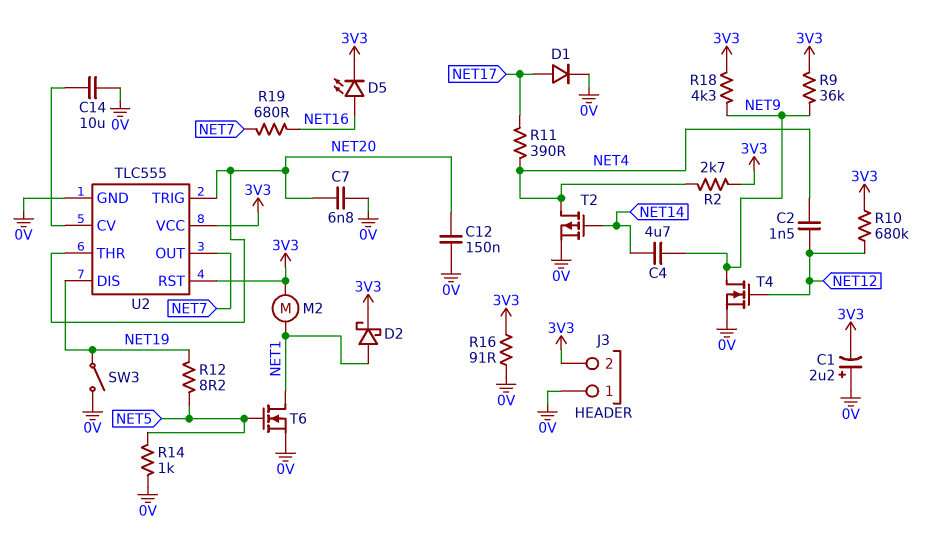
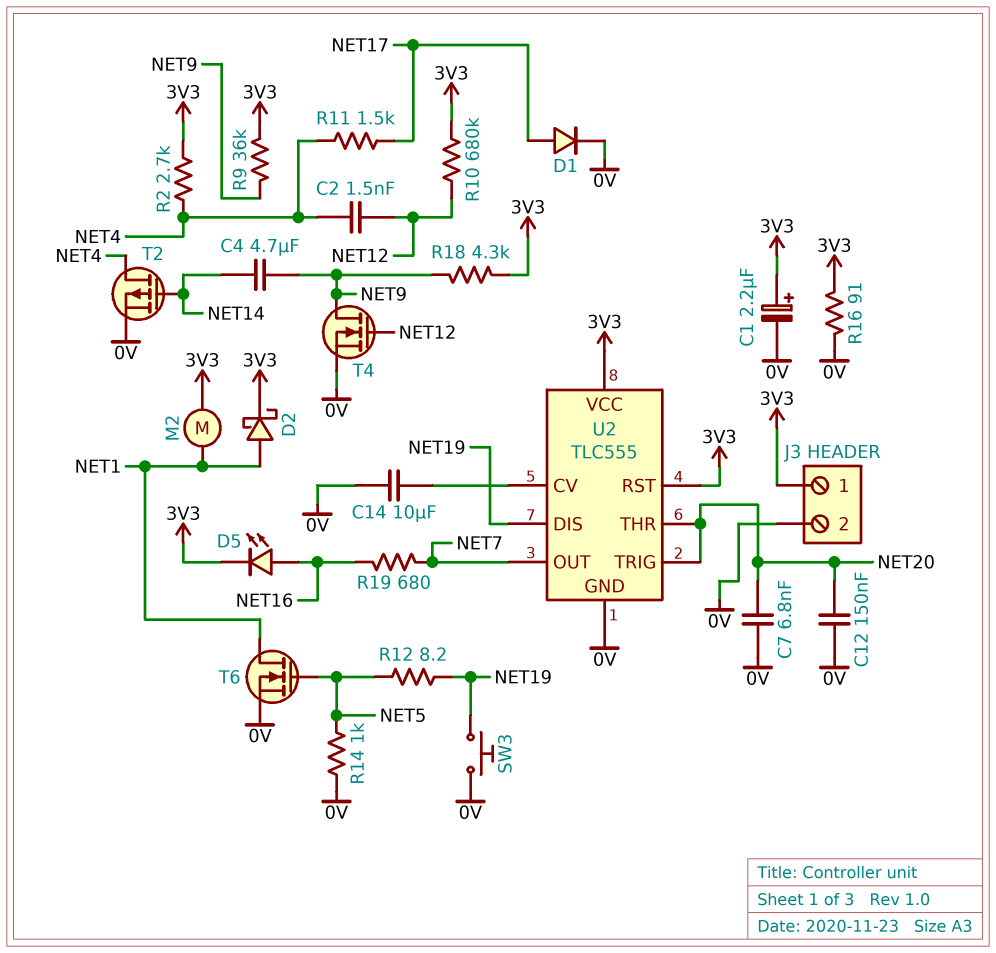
C1: 2.2uF (plus 0V, minus 3V3) -> 2.2uF (plus 3V3, minus 0V)
J3 pin 1: 0V -> 3V3
J3 pin 2: 3V3 -> 0V
R11: 390 (NET4, NET17) -> 1.5k (NET4, NET17)
SW3: switch (0V, NET19) -> button (0V, NET19)

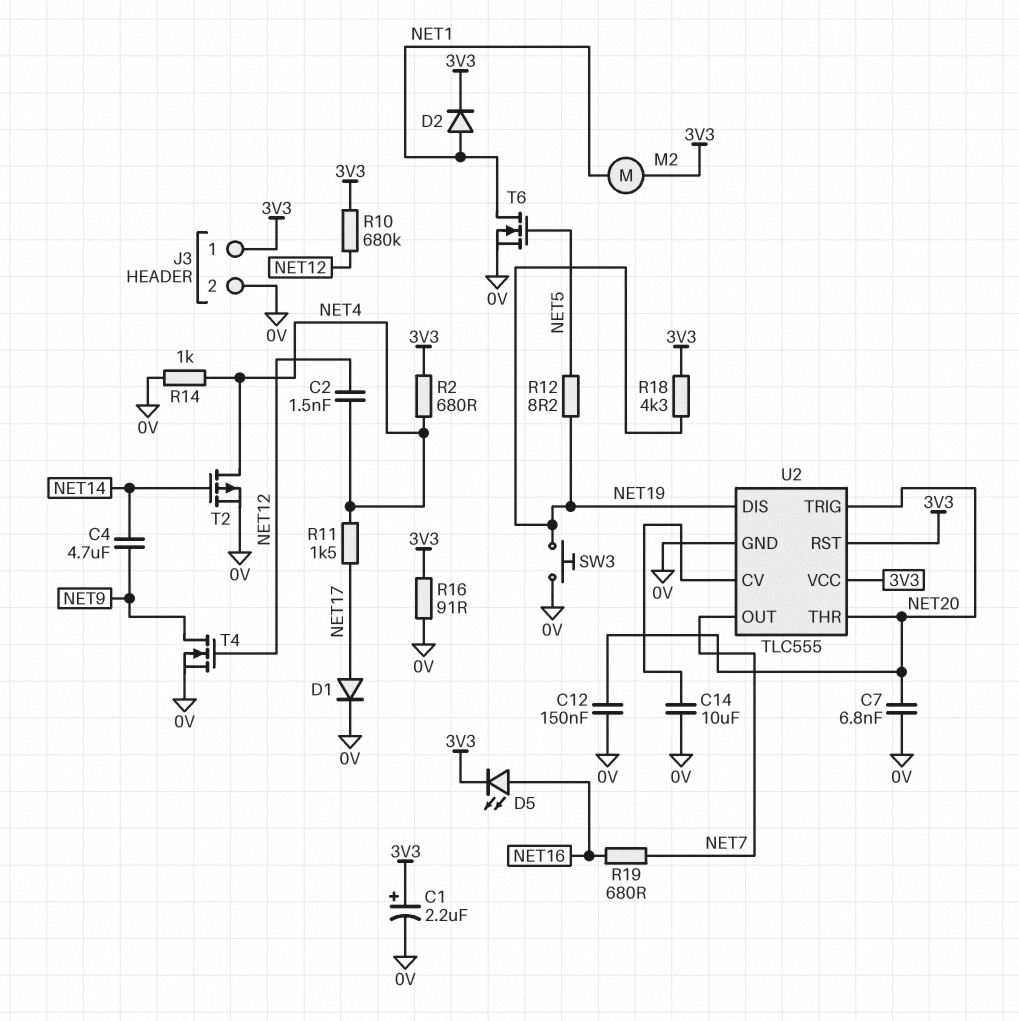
D2: schottky (A NET1, K 3V3) -> diode (A NET1, K 3V3)
R2: 2.7k (3V3, NET4) -> 680 (3V3, NET4)
R9: 36k (3V3, NET9) -> none
R14: 1k (0V, NET5) -> 1k (0V, NET4)
R18: 4.3k (3V3, NET9) -> 4.3k (3V3, NET19)

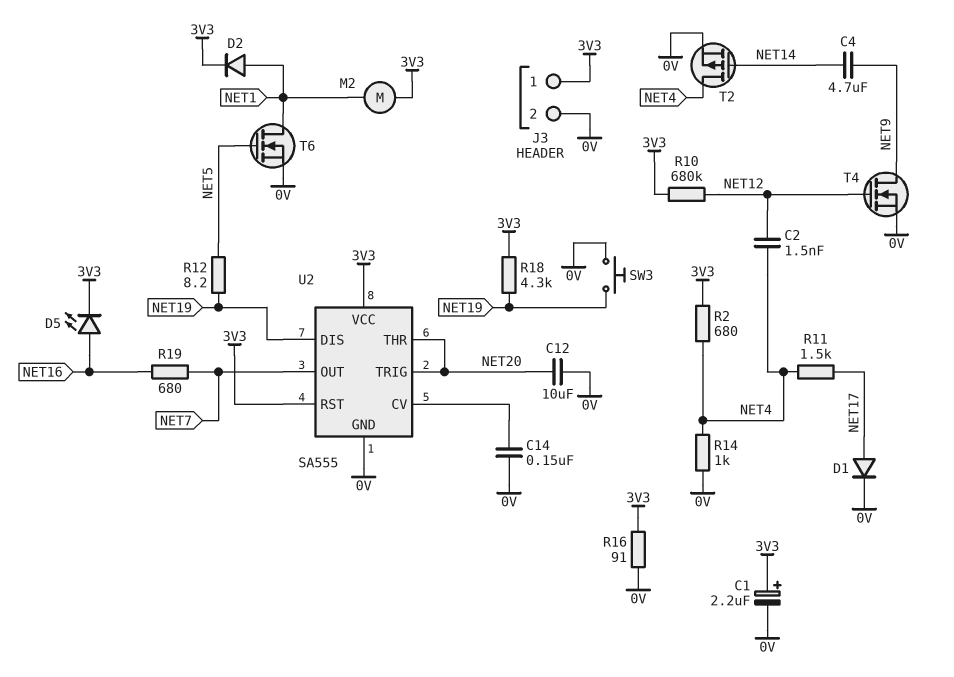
C7: 6.8nF (0V, NET20) -> none
C12: 150nF (0V, NET20) -> 10uF (0V, NET20)
C14: 10uF (0V, U2/CV) -> 150nF (0V, U2/CV)
U2: TLC555 -> SA555

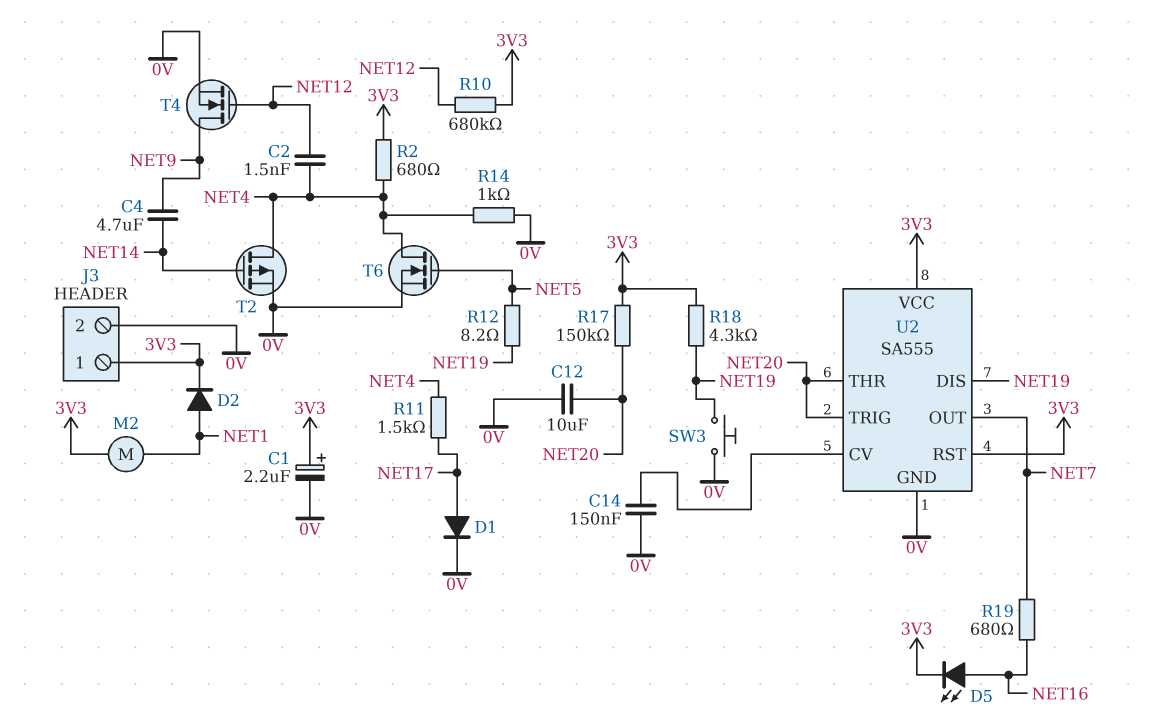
R16: 91 (0V, 3V3) -> none
R17: none -> 150k (3V3, NET20)
T6: NMOS (G NET5, D NET1, S 0V) -> NMOS (G NET5, D NET4, S 0V)

